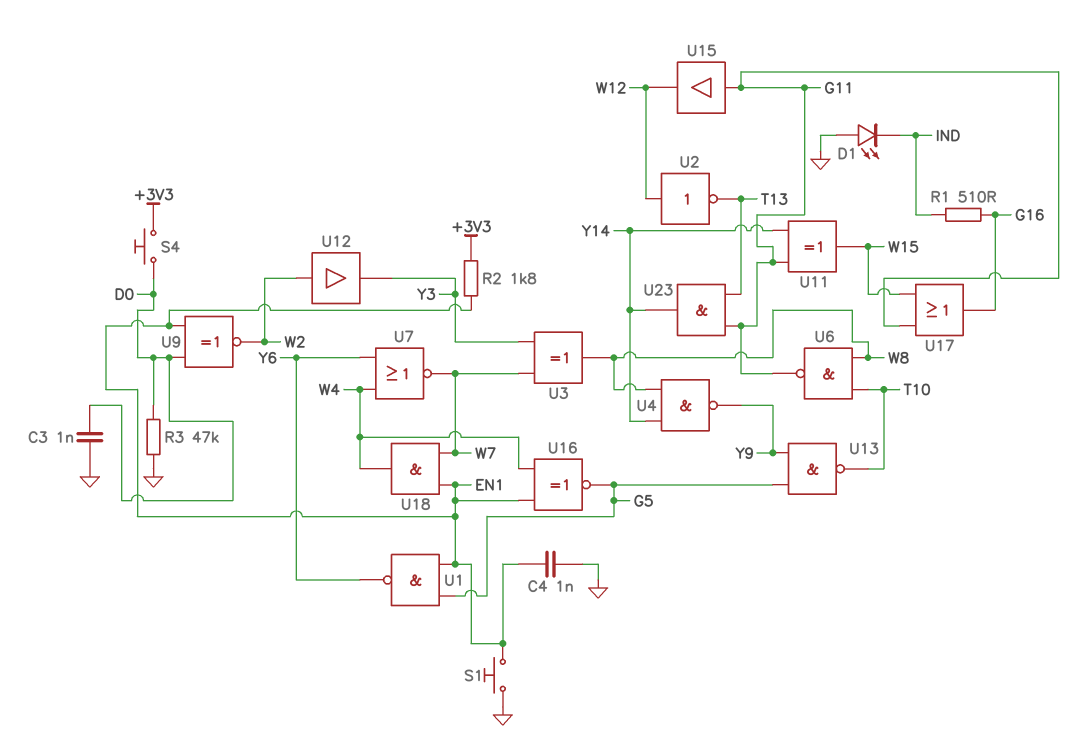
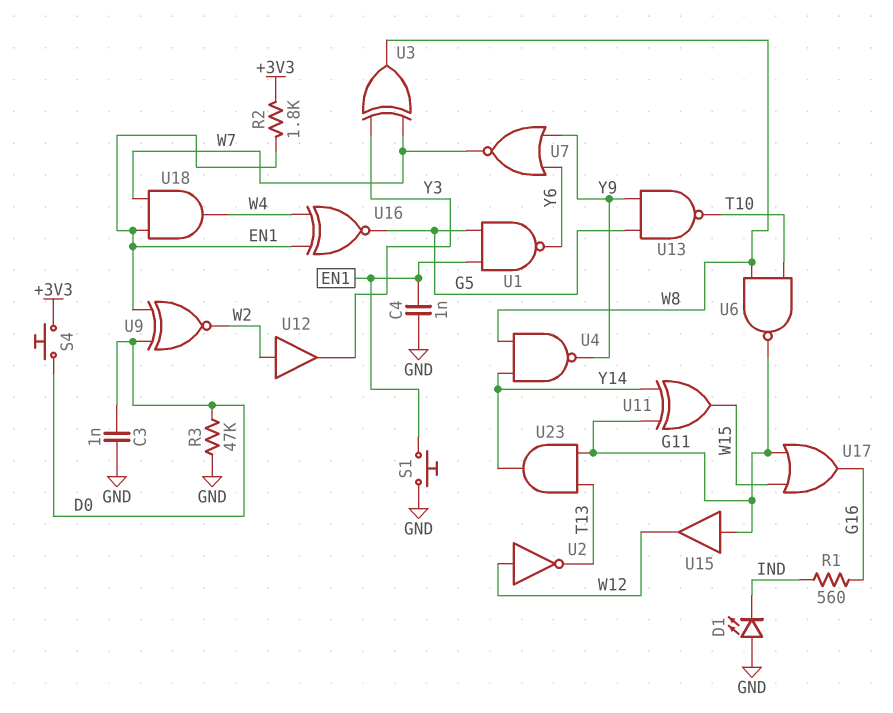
R1: 510 (G16, IND) -> 560 (G16, IND)
U7: NOR (in W4, in Y6, out W7) -> NOR (in Y6, in Y9, out W7)

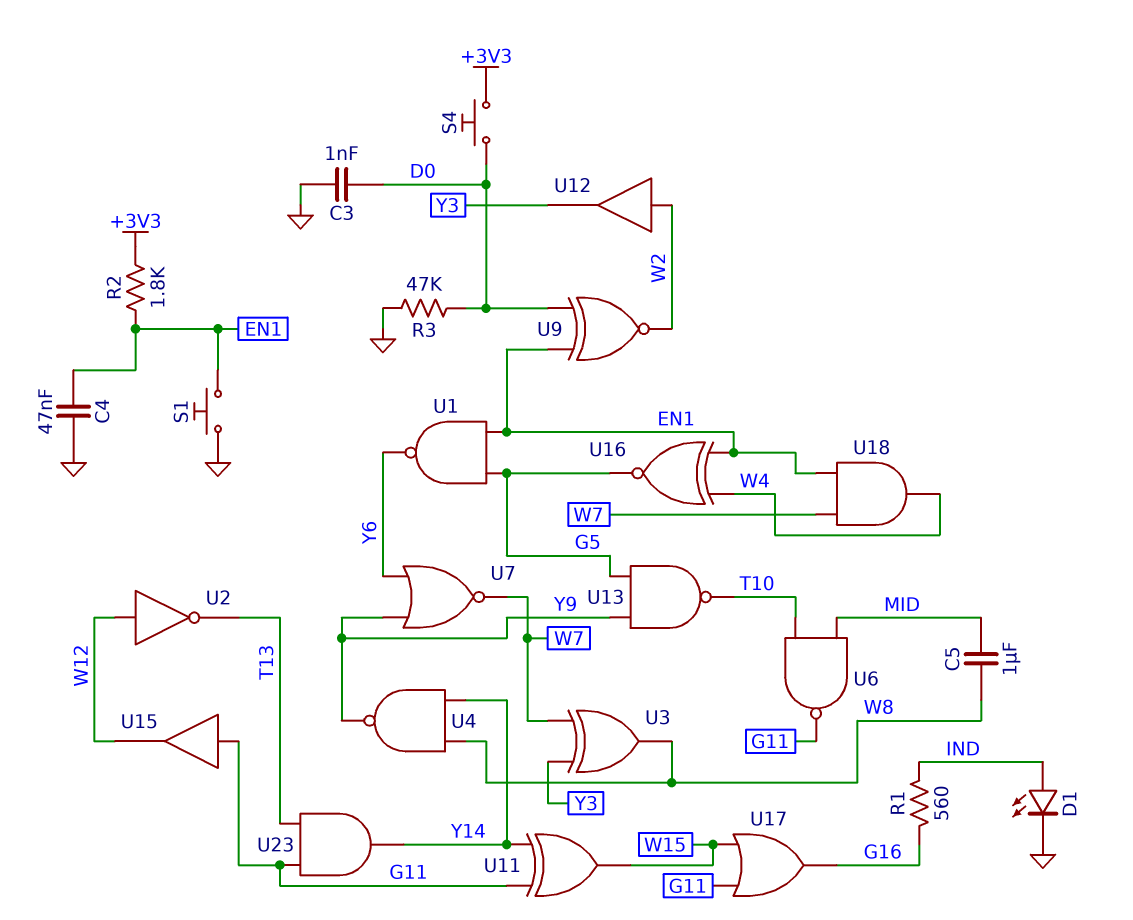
C4: 1nF (EN1, GND) -> 47nF (EN1, GND)
C5: none -> 1uF (MID, W8)
D1: LED (A GND, K IND) -> LED (A IND, K GND)
U6: NAND (in T10, in W8, out G11) -> NAND (in MID, in T10, out G11)

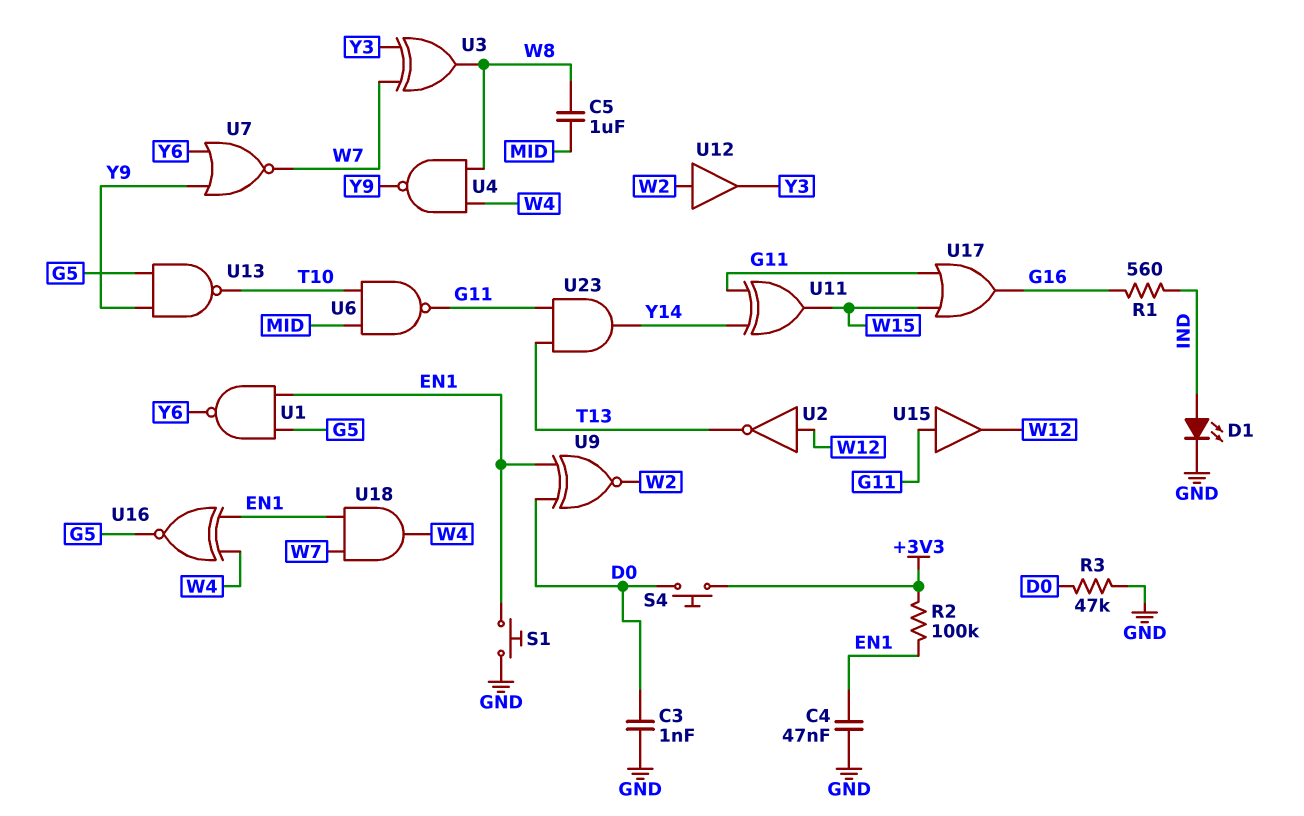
R2: 1.8k (+3V3, EN1) -> 100k (+3V3, EN1)
U4: NAND (in W8, in Y14, out Y9) -> NAND (in W4, in W8, out Y9)

